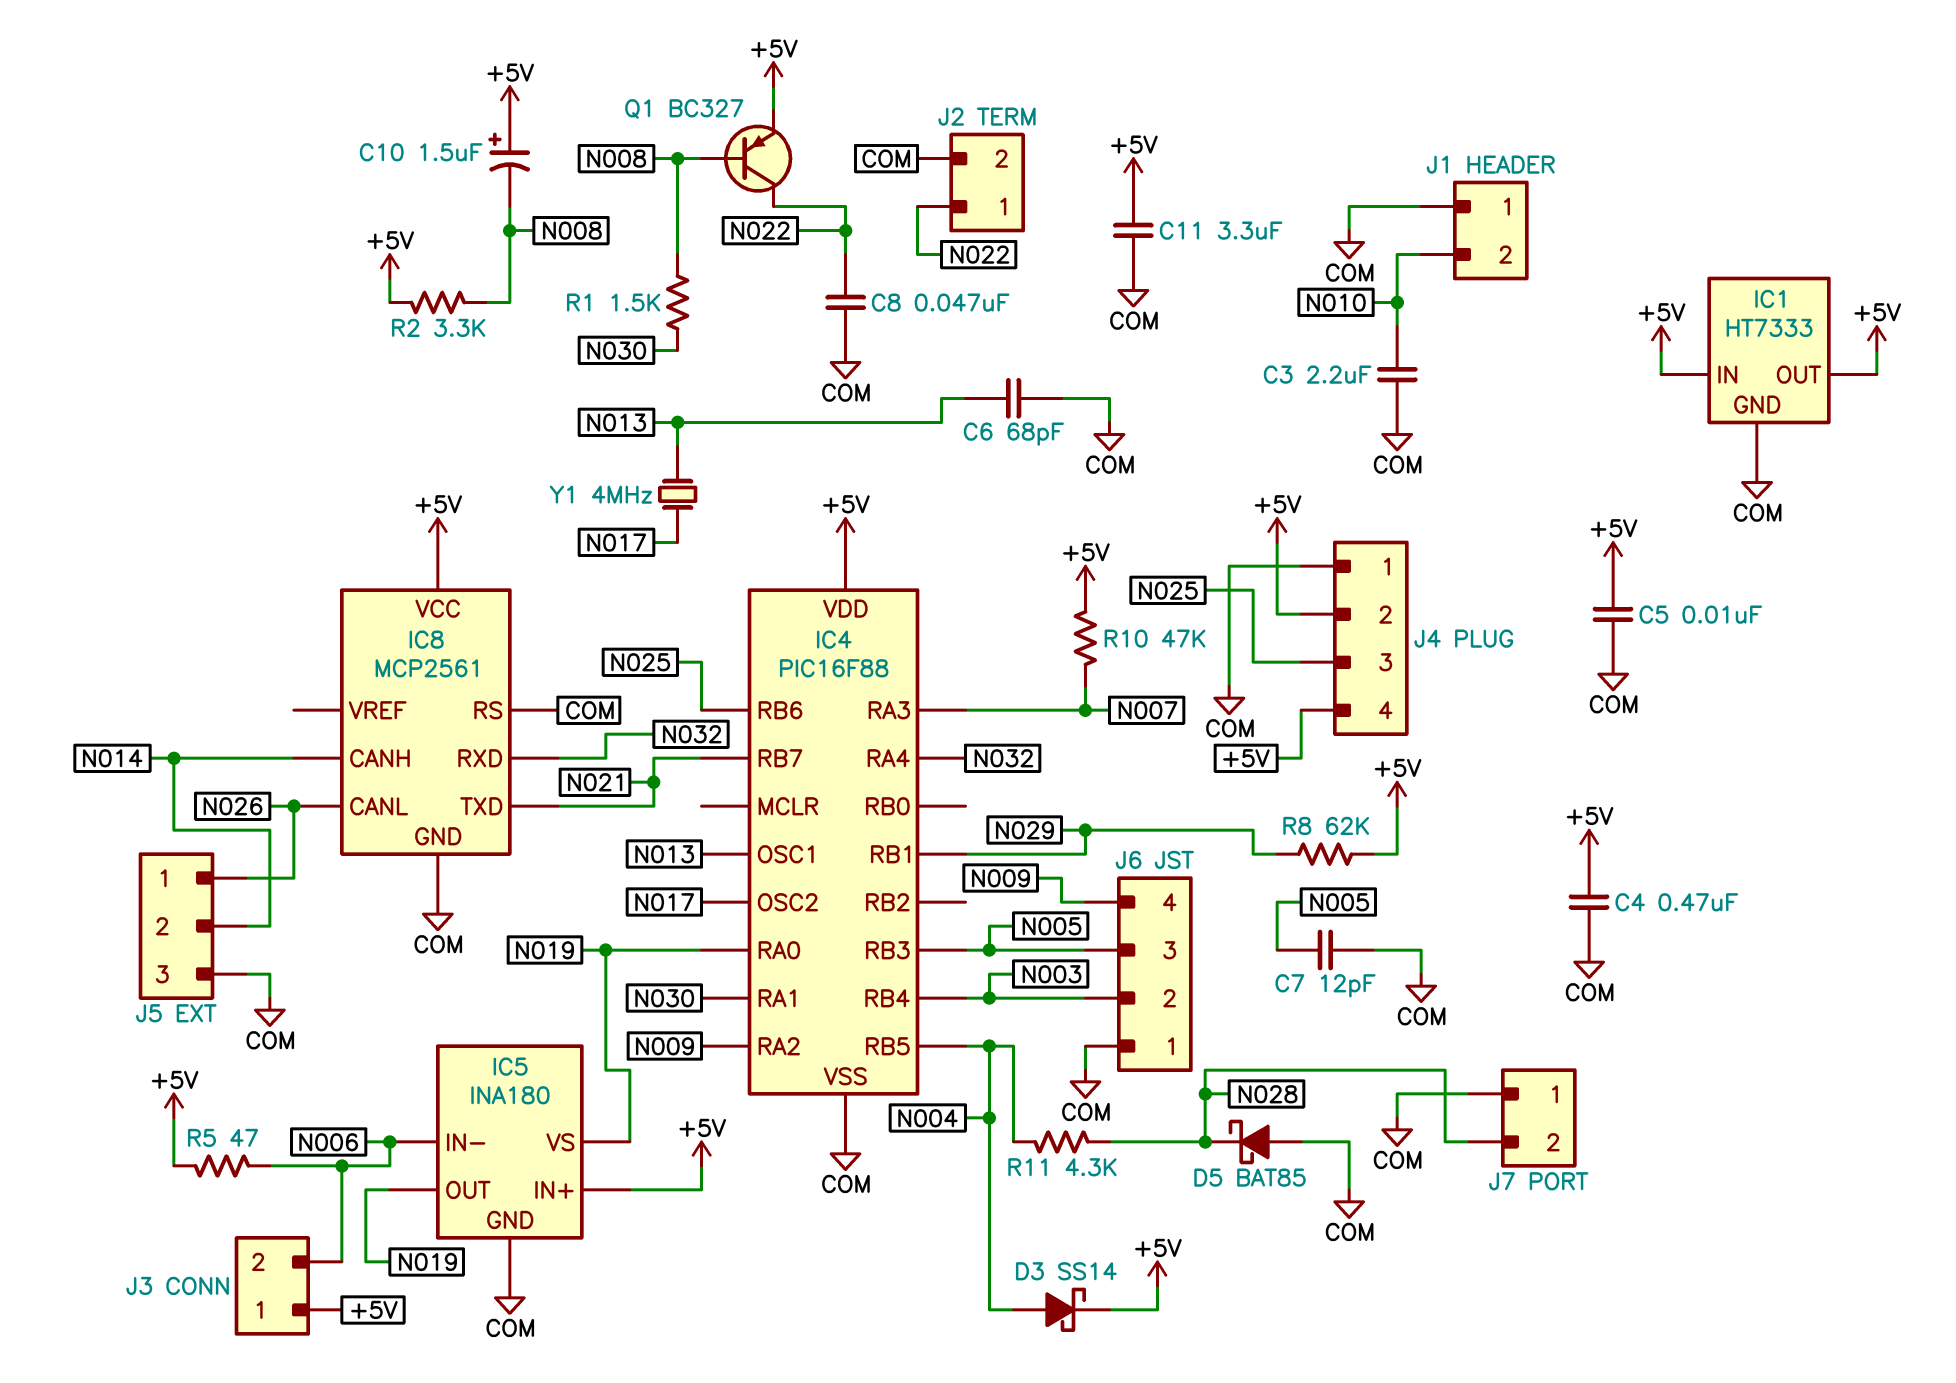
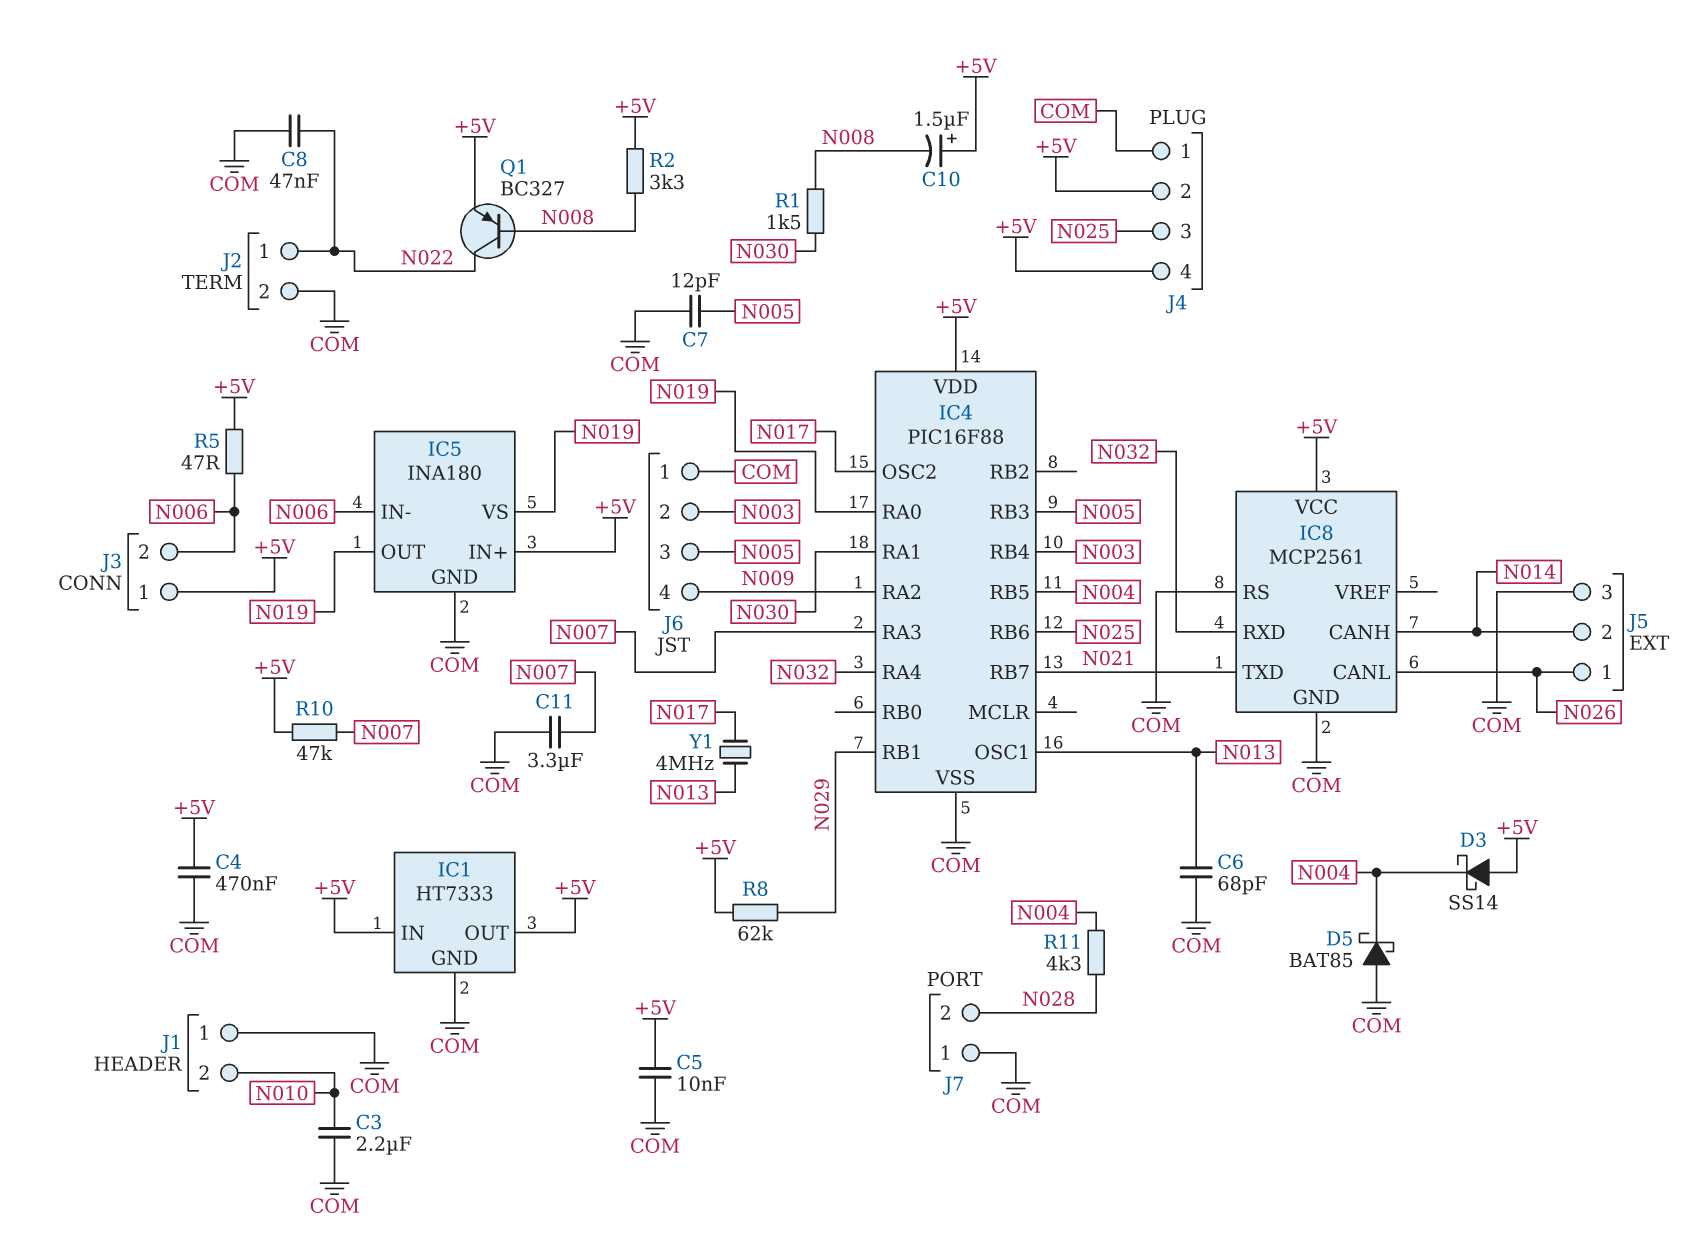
C11: 3.3uF (+5V, COM) -> 3.3uF (COM, N007)
D3: schottky SS14 (A N004, K +5V) -> schottky SS14 (A +5V, K N004)
D5: schottky BAT85 (A COM, K N028) -> schottky BAT85 (A COM, K N004)

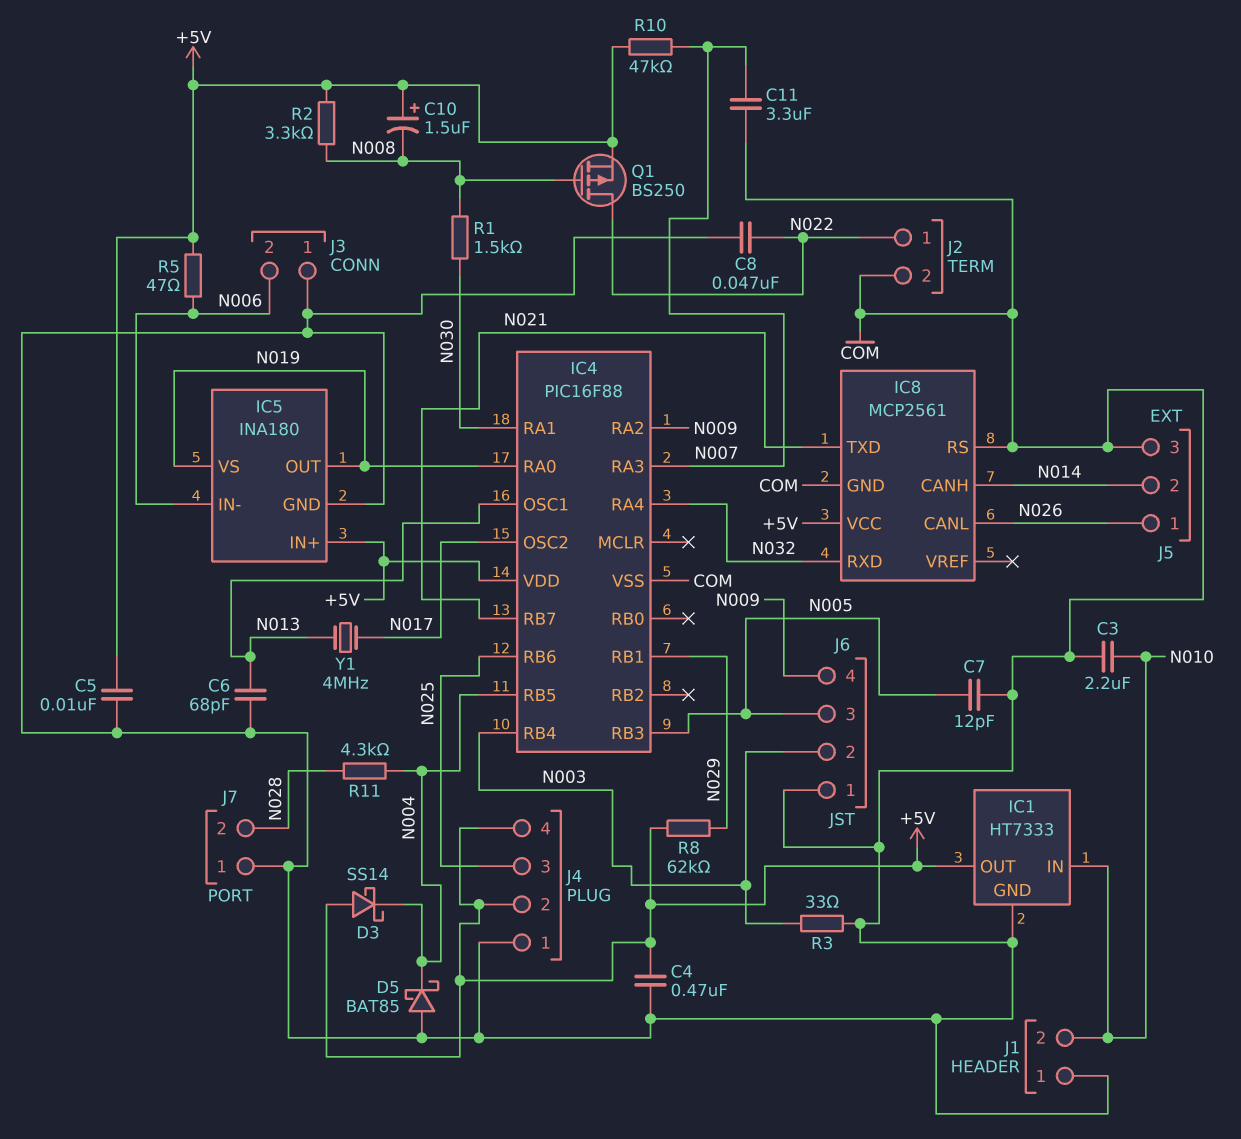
IC1 pin IN: +5V -> N010
J3 pin 1: +5V -> COM
Q1: PNP BC327 (B N008, C N022, E +5V) -> PMOS BS250 (G N008, D N022, S +5V)
R3: none -> 33 (COM, N003)

